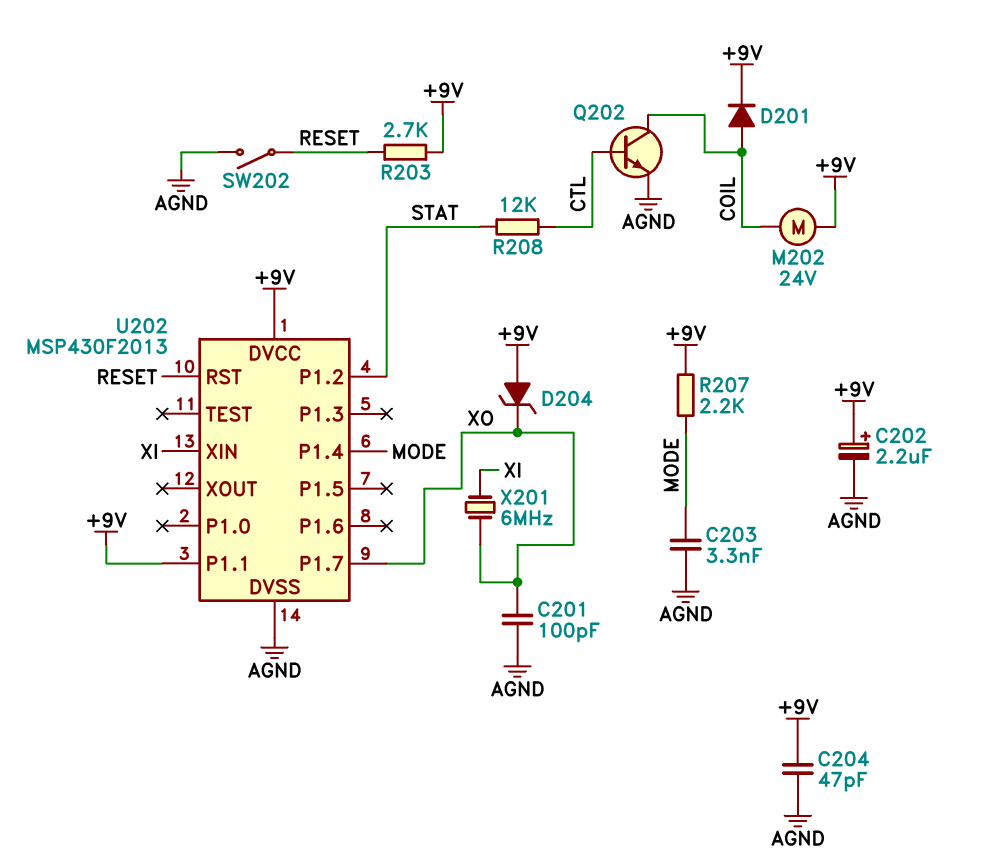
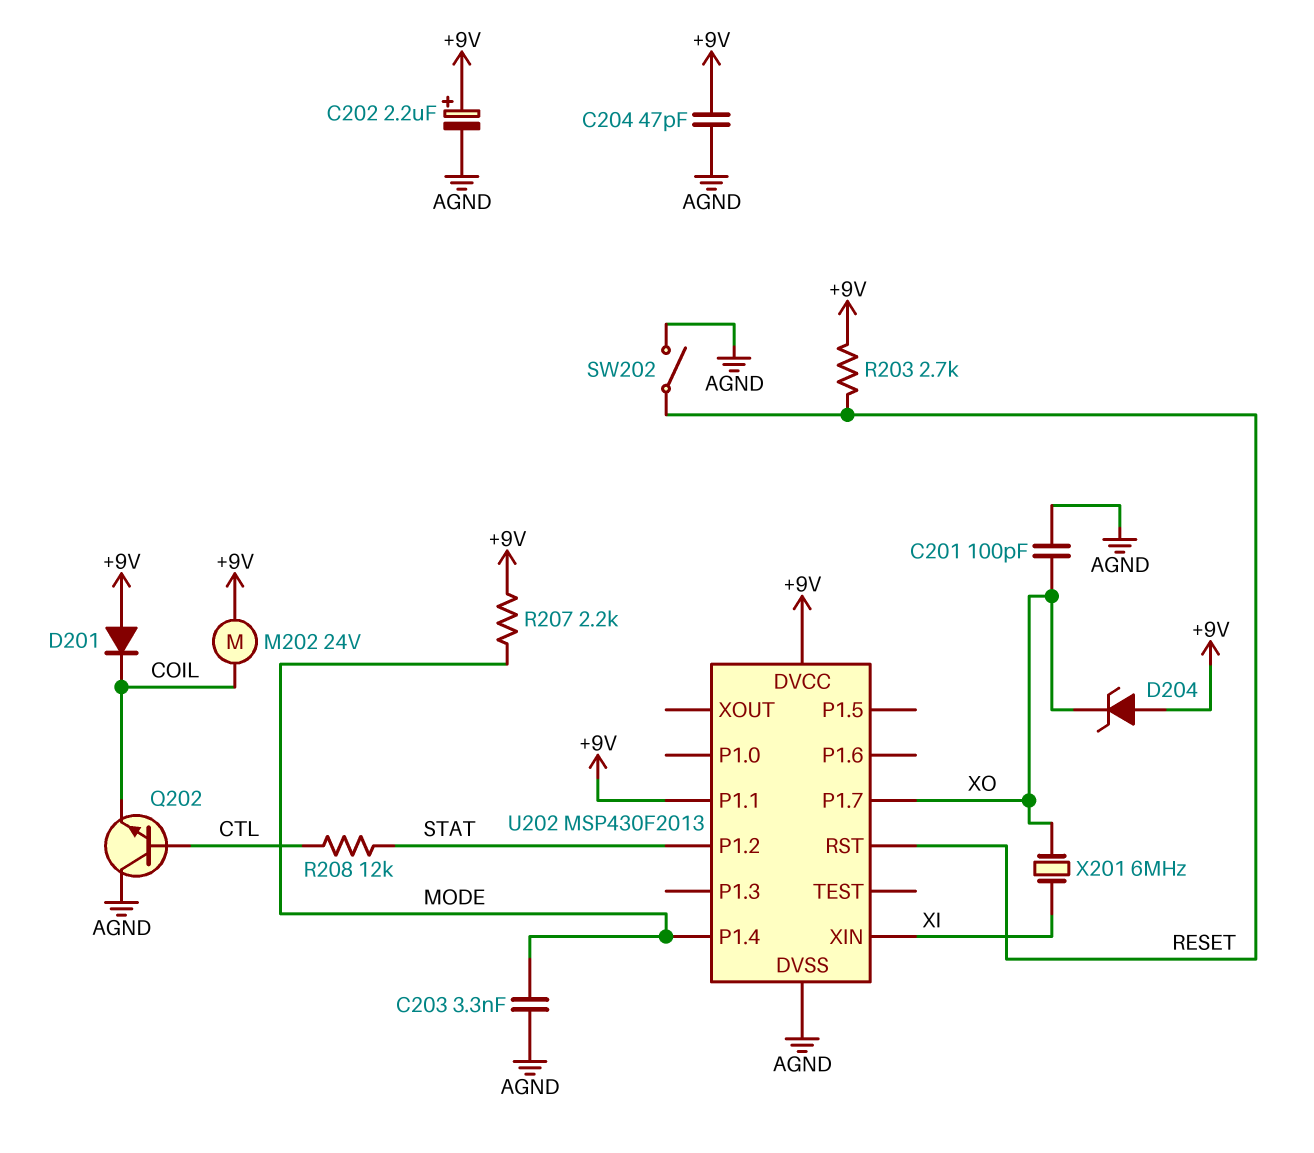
D201: diode (A COIL, K +9V) -> diode (A +9V, K COIL)
Q202: NPN (B CTL, C COIL, E AGND) -> NPN (B CTL, C AGND, E COIL)

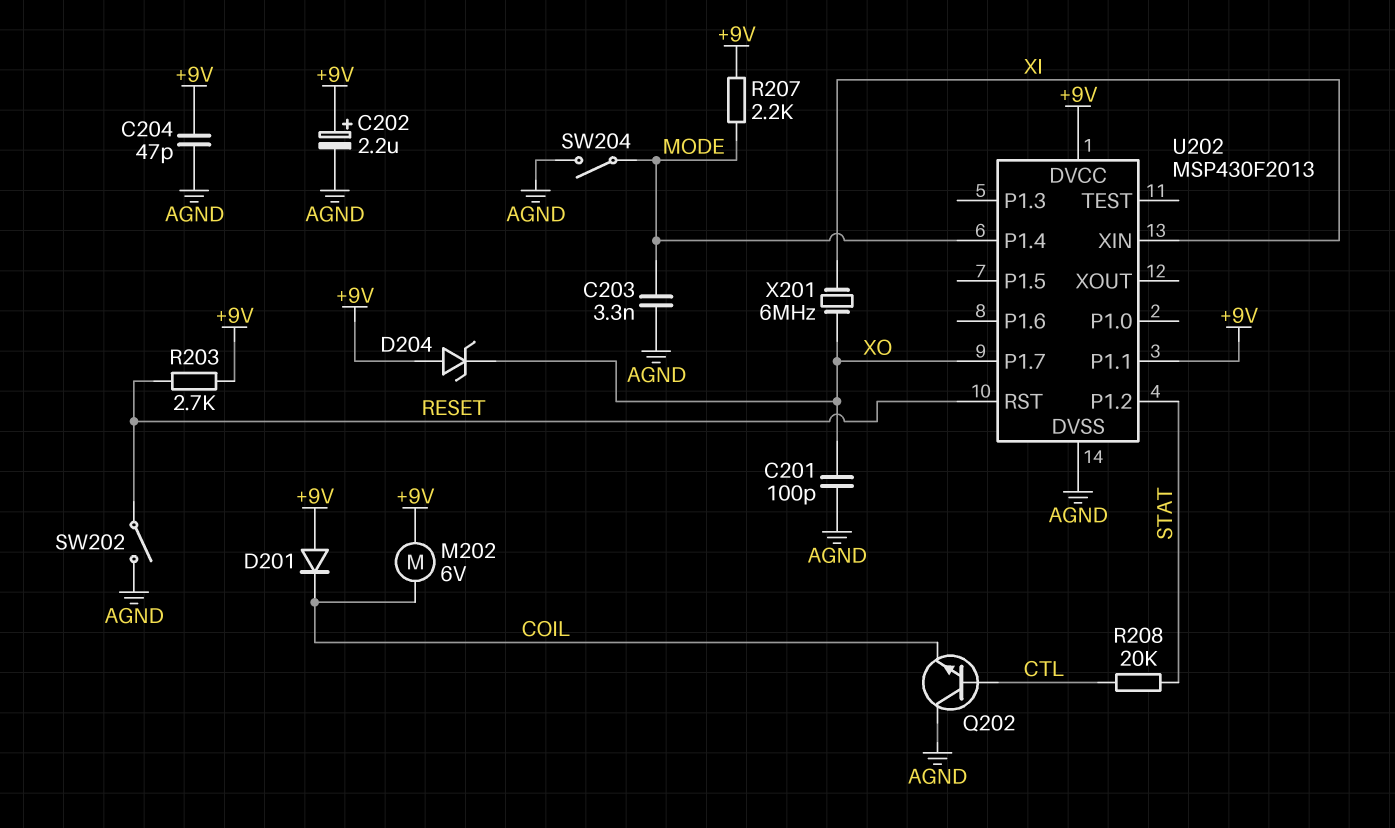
M202: motor 24V (+9V, COIL) -> motor 6V (+9V, COIL)
R208: 12k (CTL, STAT) -> 20k (CTL, STAT)
SW204: none -> switch (AGND, MODE)

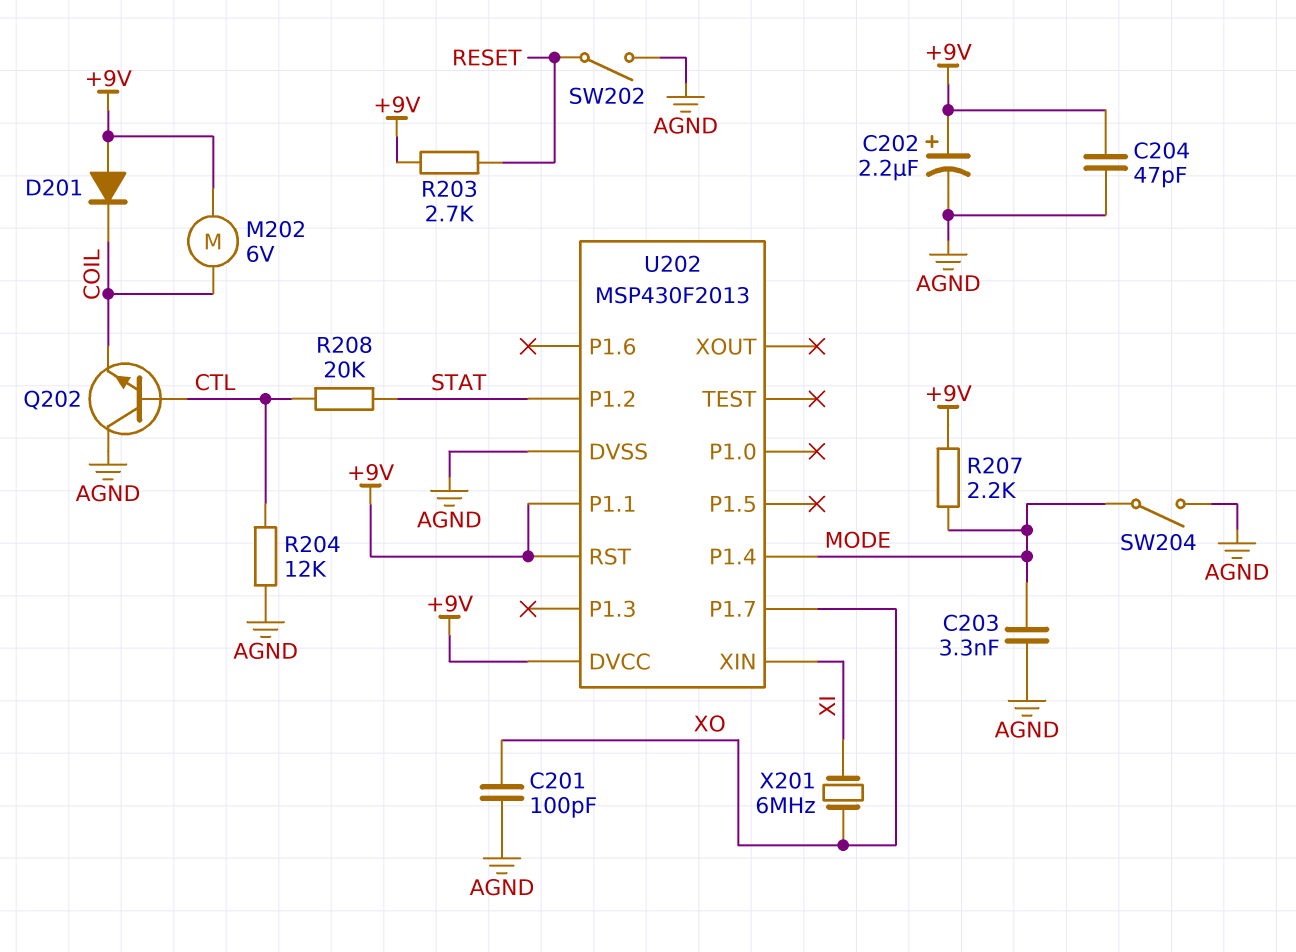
D204: zener (A +9V, K XO) -> none
R204: none -> 12k (AGND, CTL)
U202 pin RST: RESET -> +9V

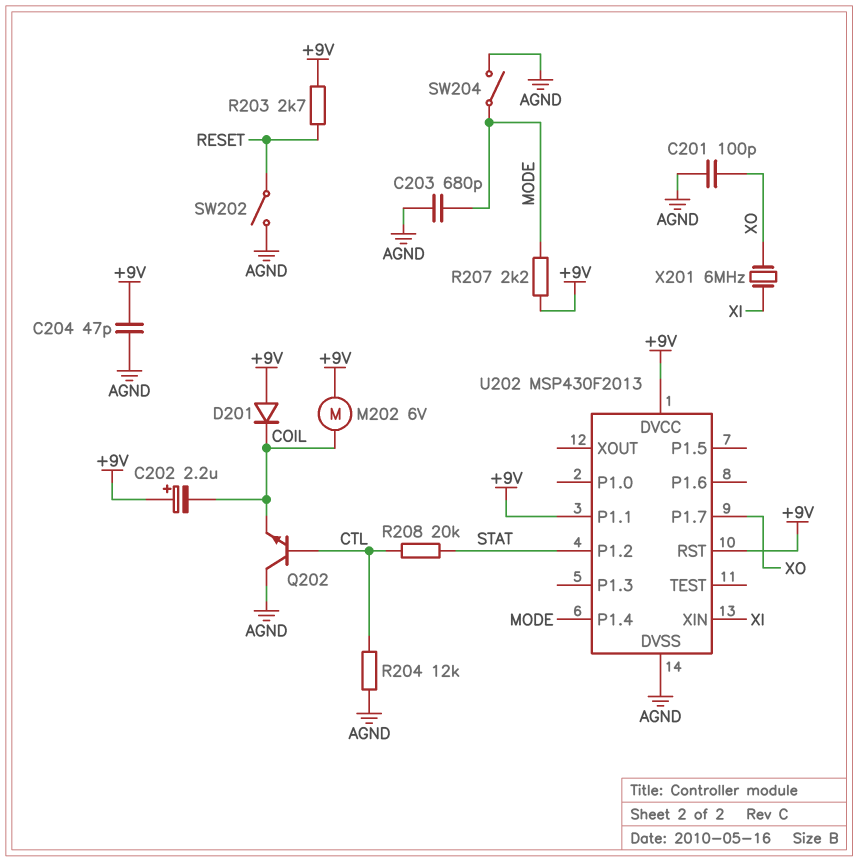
C202: 2.2uF (plus +9V, minus AGND) -> 2.2uF (plus +9V, minus COIL)
C203: 3.3nF (AGND, MODE) -> 680pF (AGND, MODE)

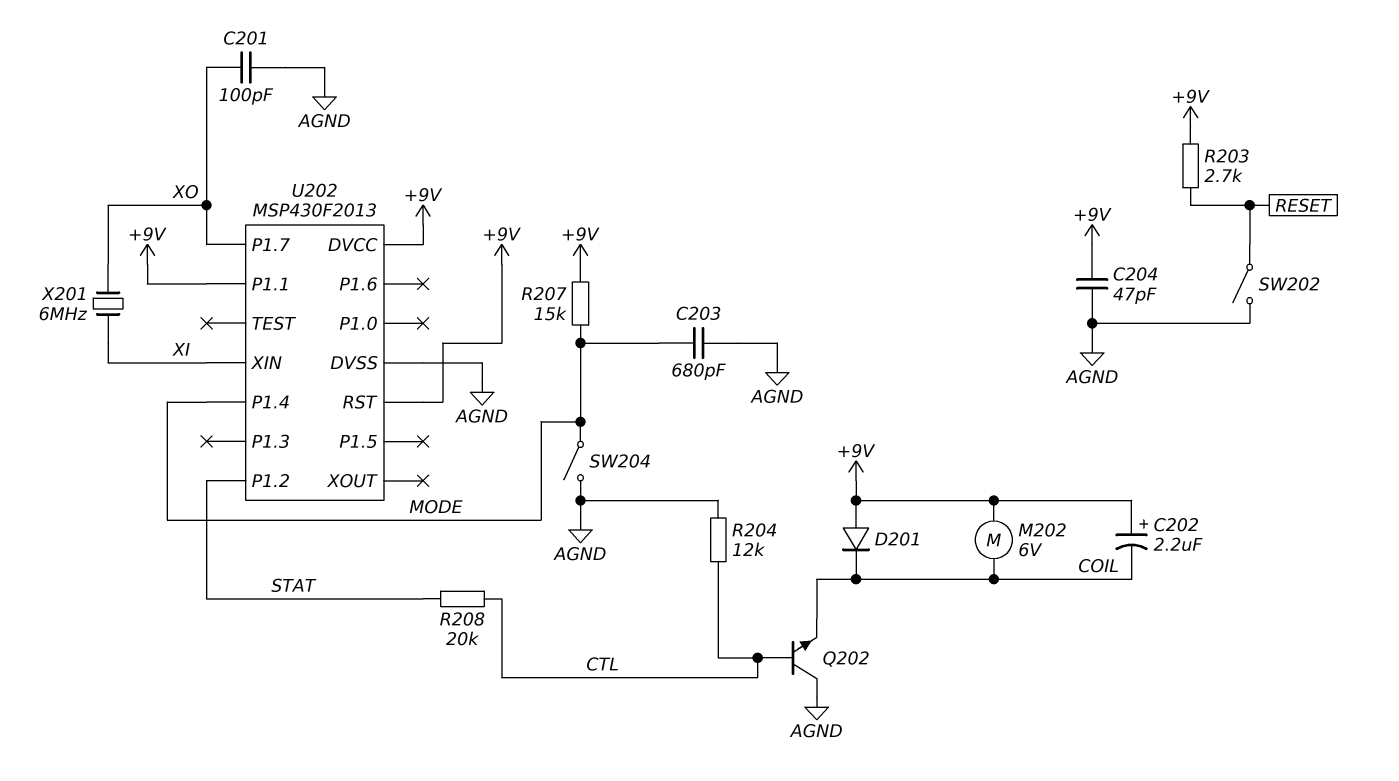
R207: 2.2k (+9V, MODE) -> 15k (+9V, MODE)

